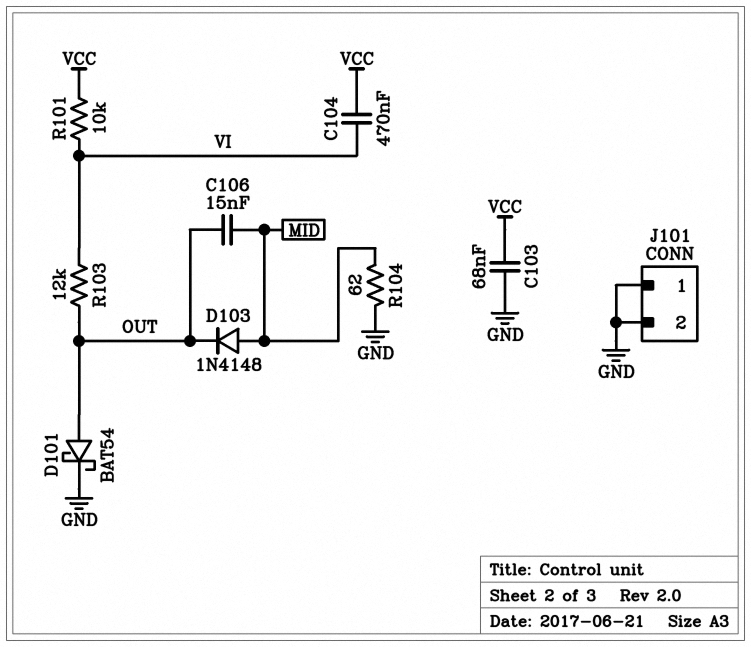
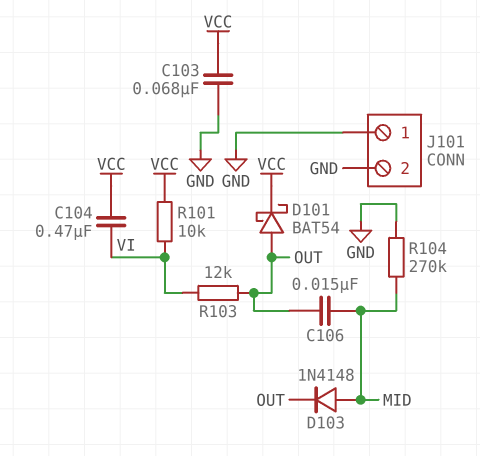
D101: schottky BAT54 (A OUT, K GND) -> schottky BAT54 (A OUT, K VCC)
R104: 62 (GND, MID) -> 270k (GND, MID)

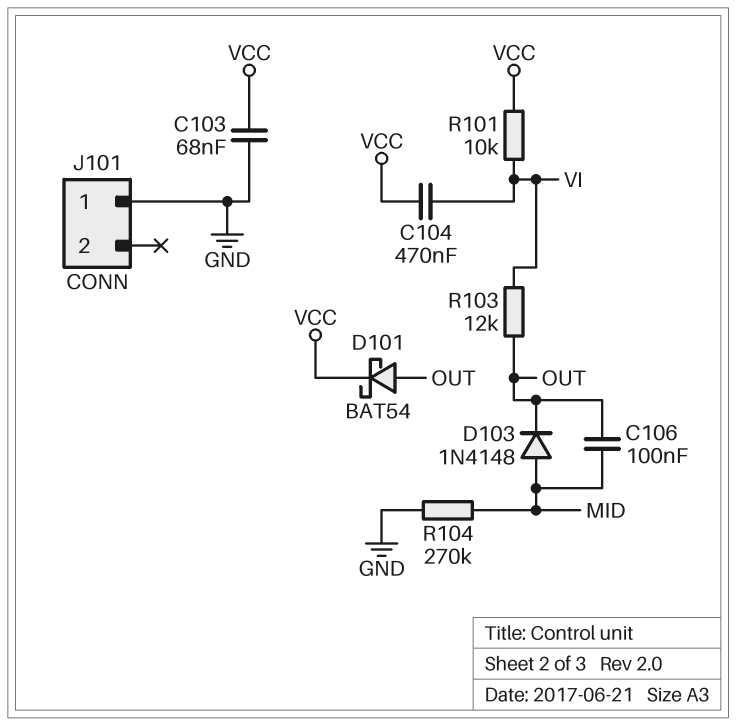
C106: 15nF (MID, OUT) -> 100nF (MID, OUT)
J101 pin 2: GND -> none

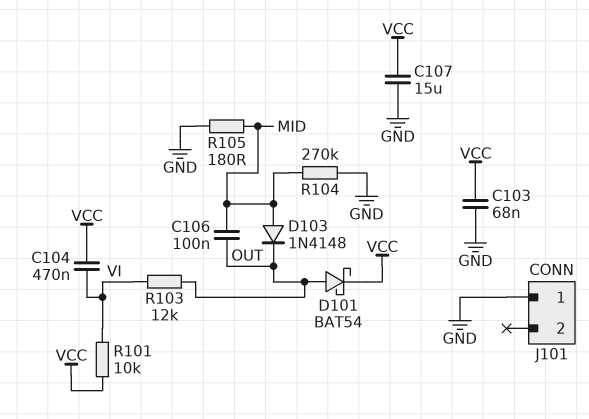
C107: none -> 15uF (GND, VCC)
R105: none -> 180 (GND, MID)

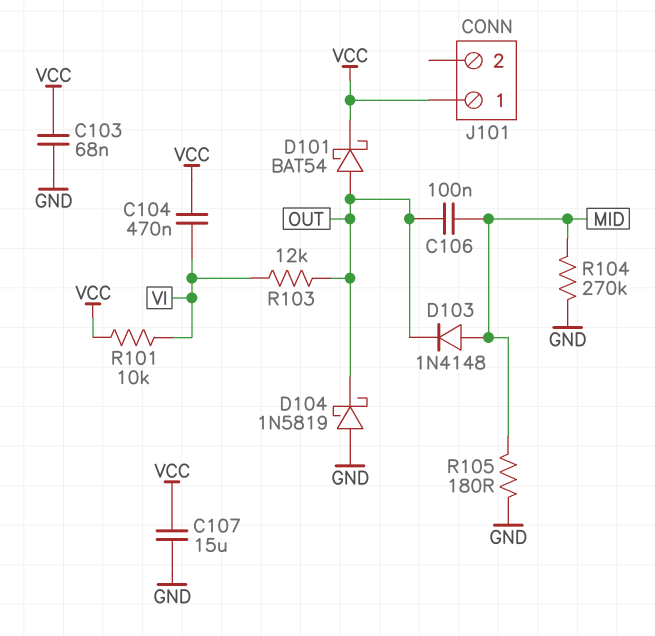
D104: none -> schottky 1N5819 (A GND, K OUT)
J101 pin 1: GND -> VCC

